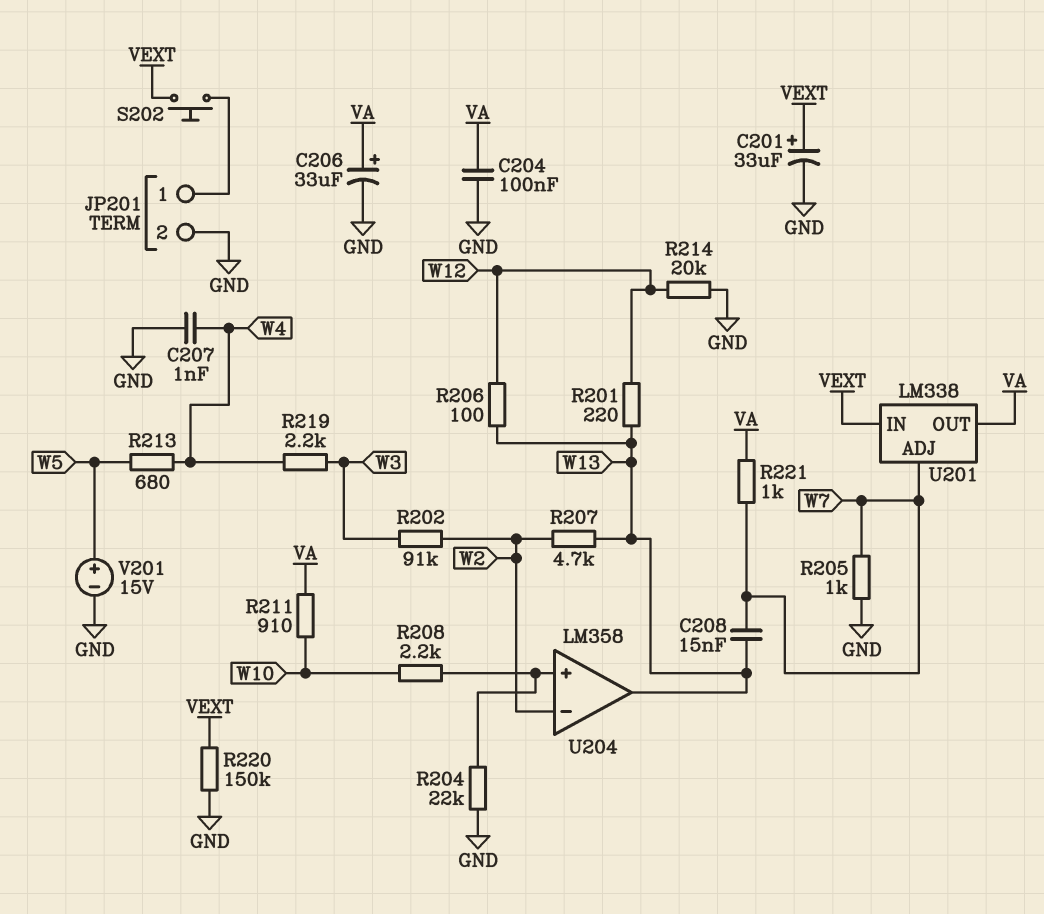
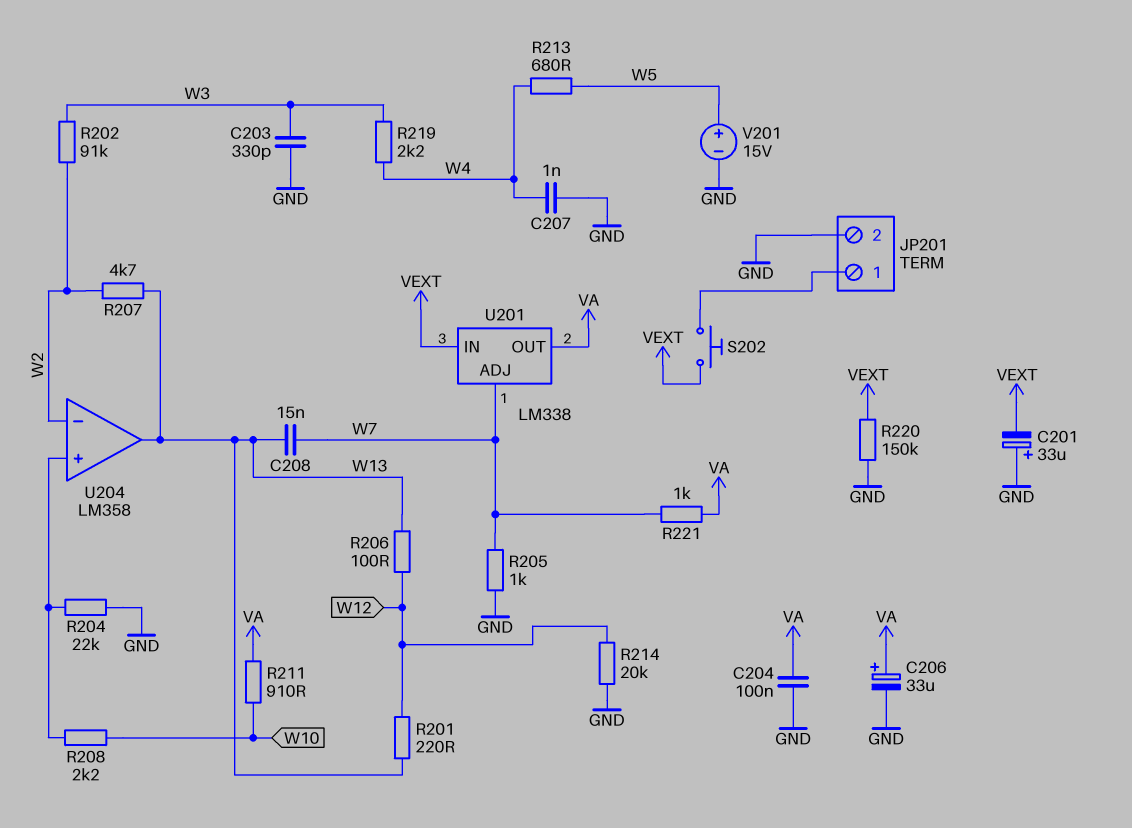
C201: 33uF (plus VEXT, minus GND) -> 33uF (plus GND, minus VEXT)
C203: none -> 330pF (GND, W3)

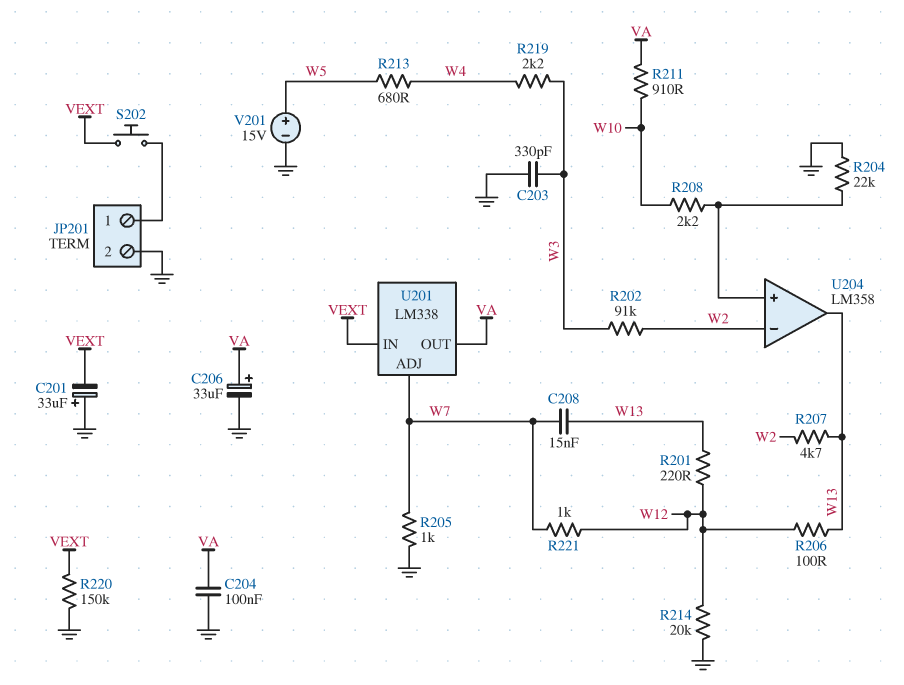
C207: 1nF (GND, W4) -> none
R221: 1k (VA, W7) -> 1k (W7, W12)

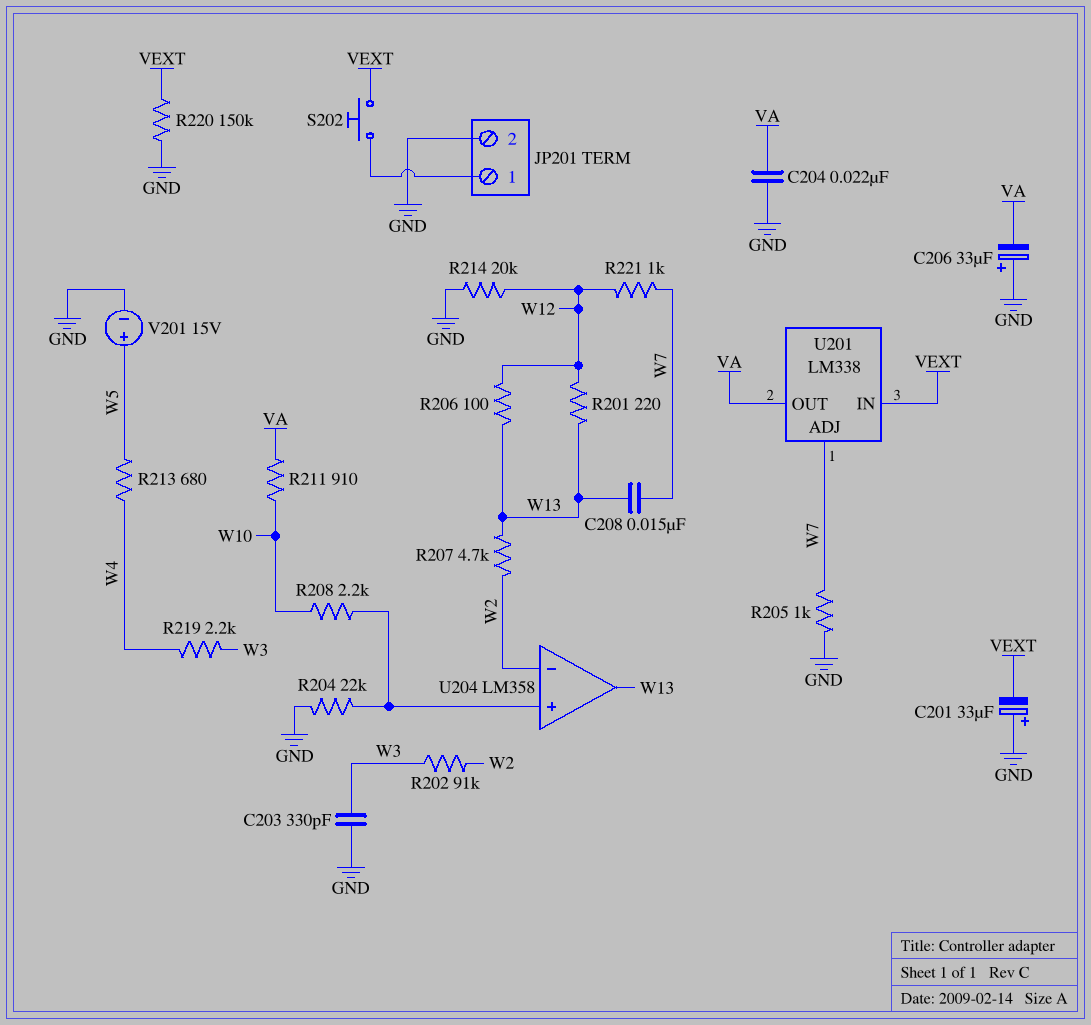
C204: 100nF (GND, VA) -> 22nF (GND, VA)
C206: 33uF (plus VA, minus GND) -> 33uF (plus GND, minus VA)

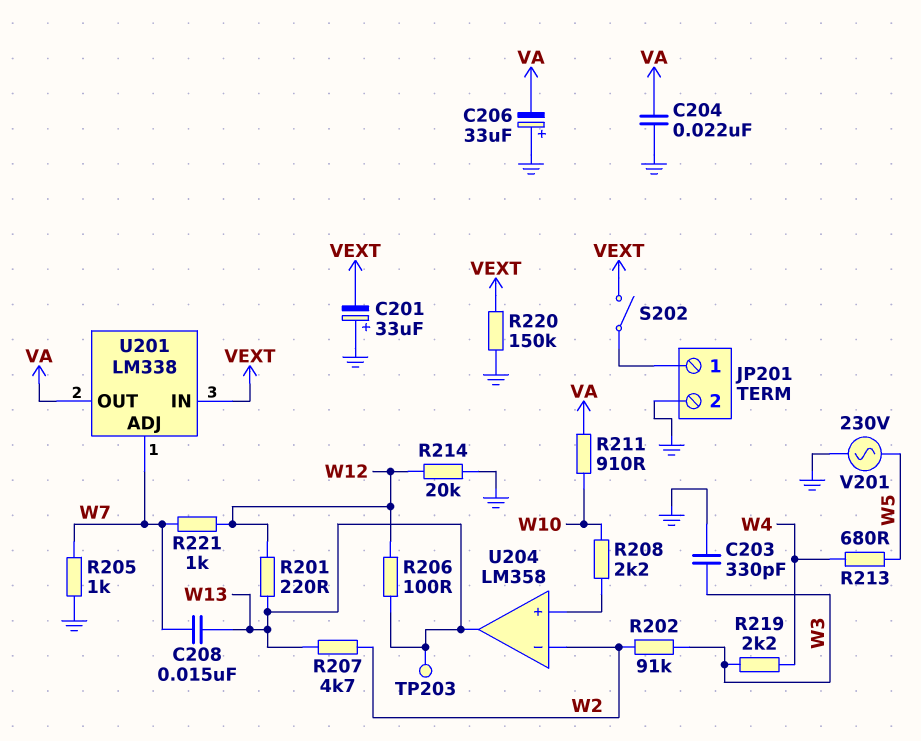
R204: 22k (GND, U204/in+) -> none
S202: button (JP201/1, VEXT) -> switch (JP201/1, VEXT)
TP203: none -> test point (W13)
V201: 15V (plus W5, minus GND) -> AC 230V (GND, W5)

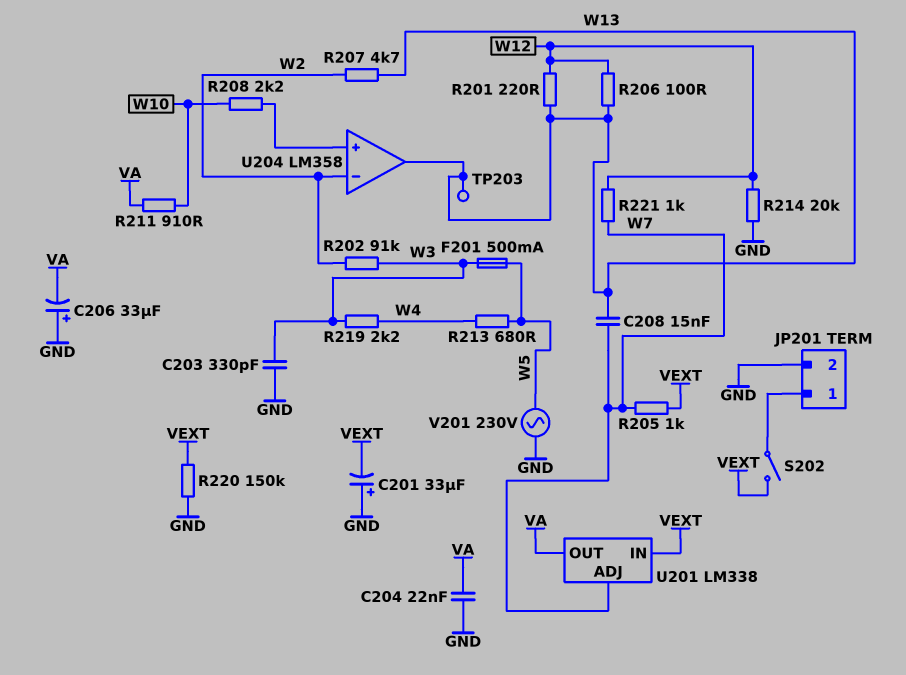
F201: none -> 500mA (W3, W5)
R205: 1k (GND, W7) -> 1k (VEXT, W7)

